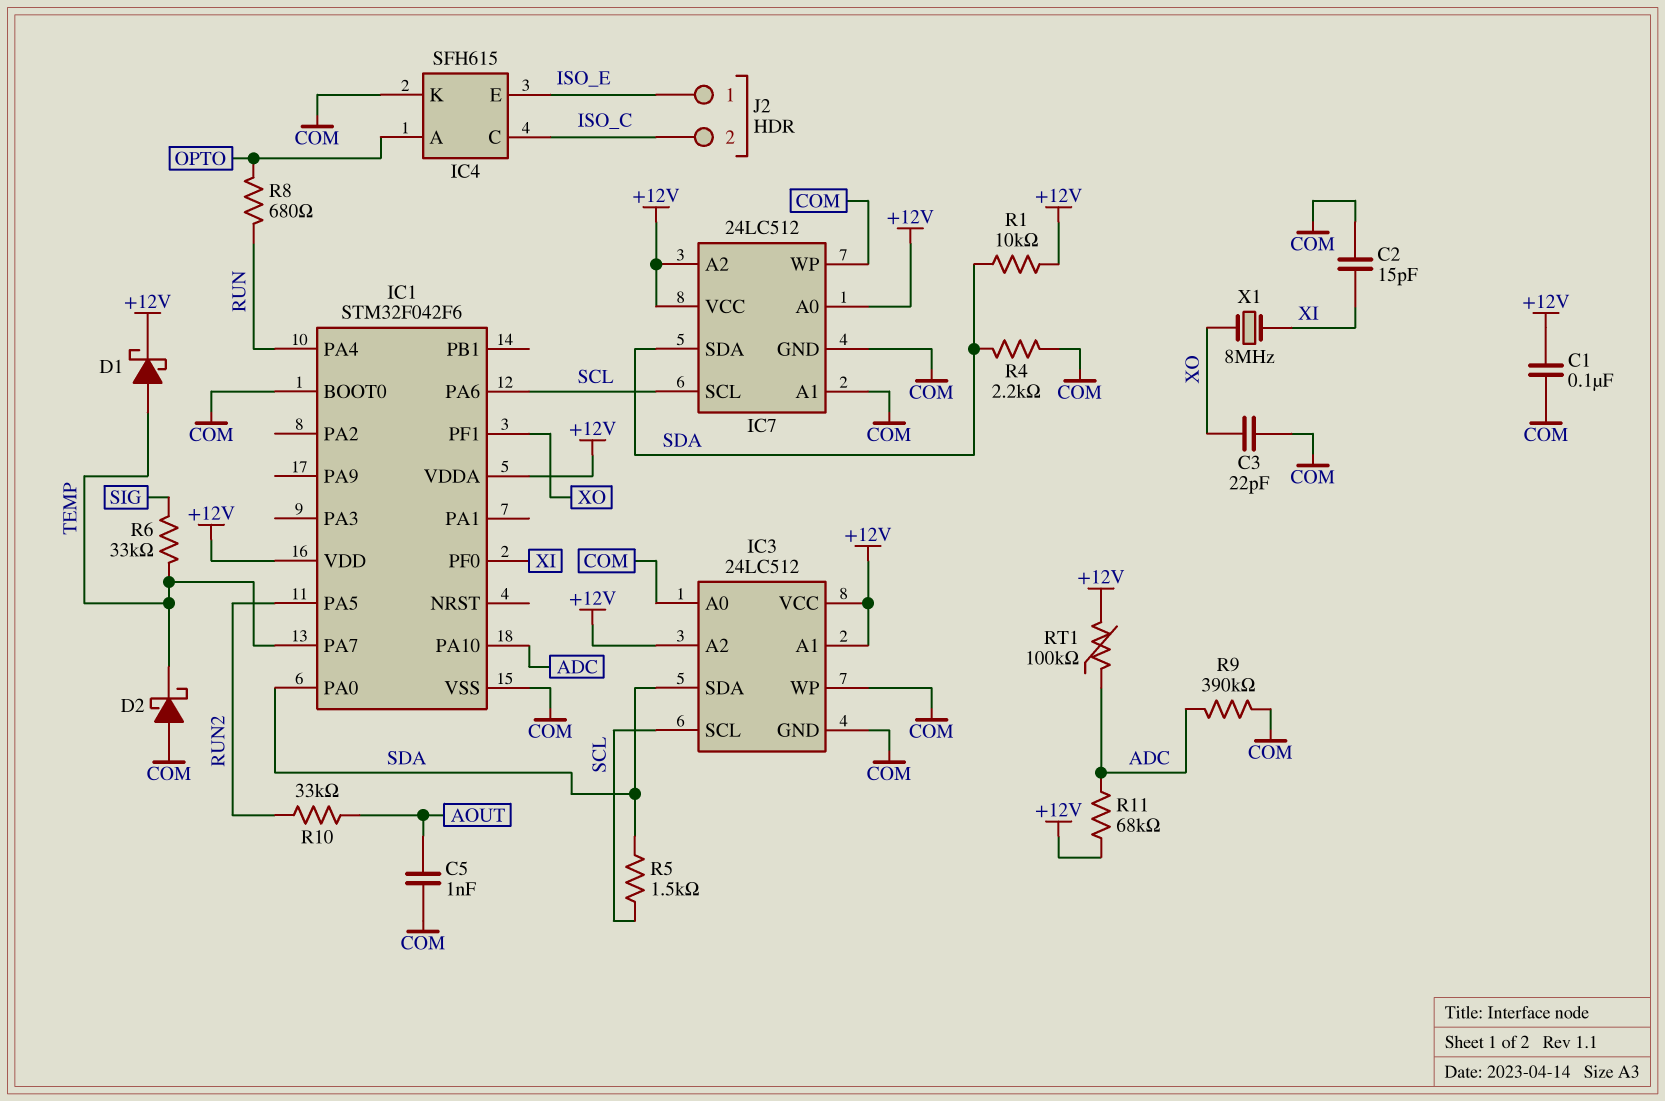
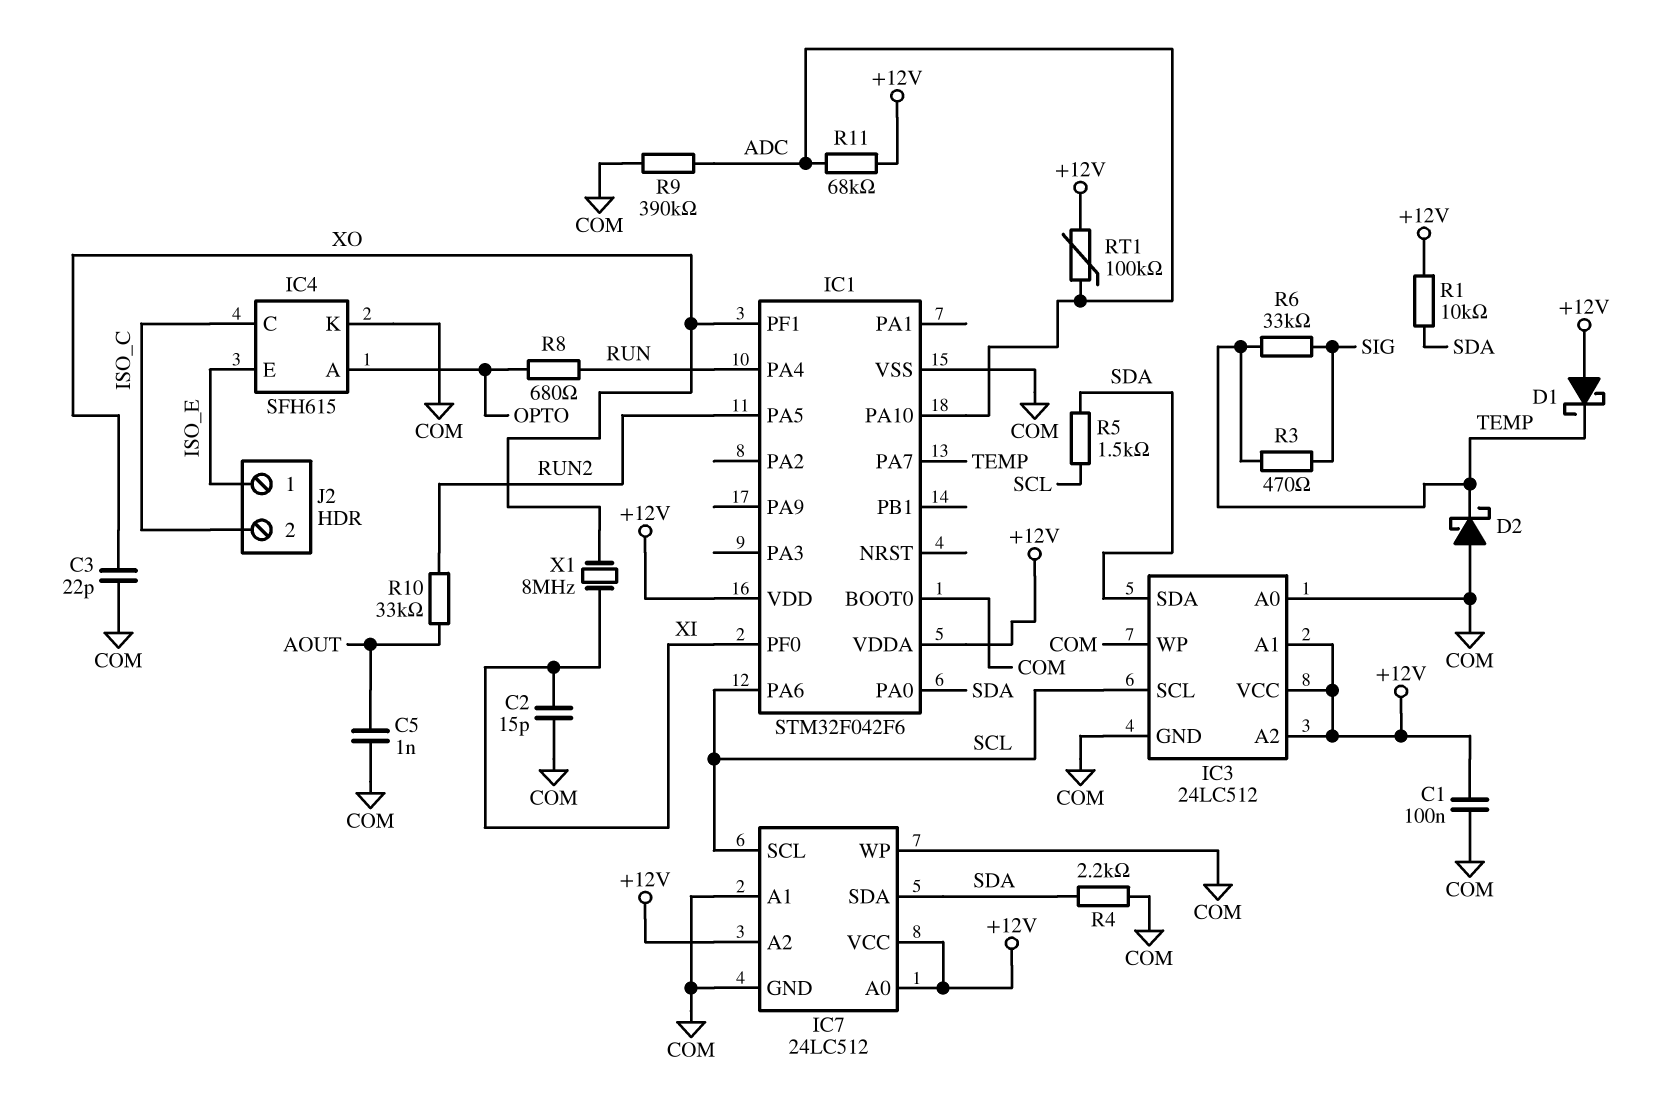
D1: schottky (A TEMP, K +12V) -> schottky (A +12V, K TEMP)
R3: none -> 470 (SIG, TEMP)

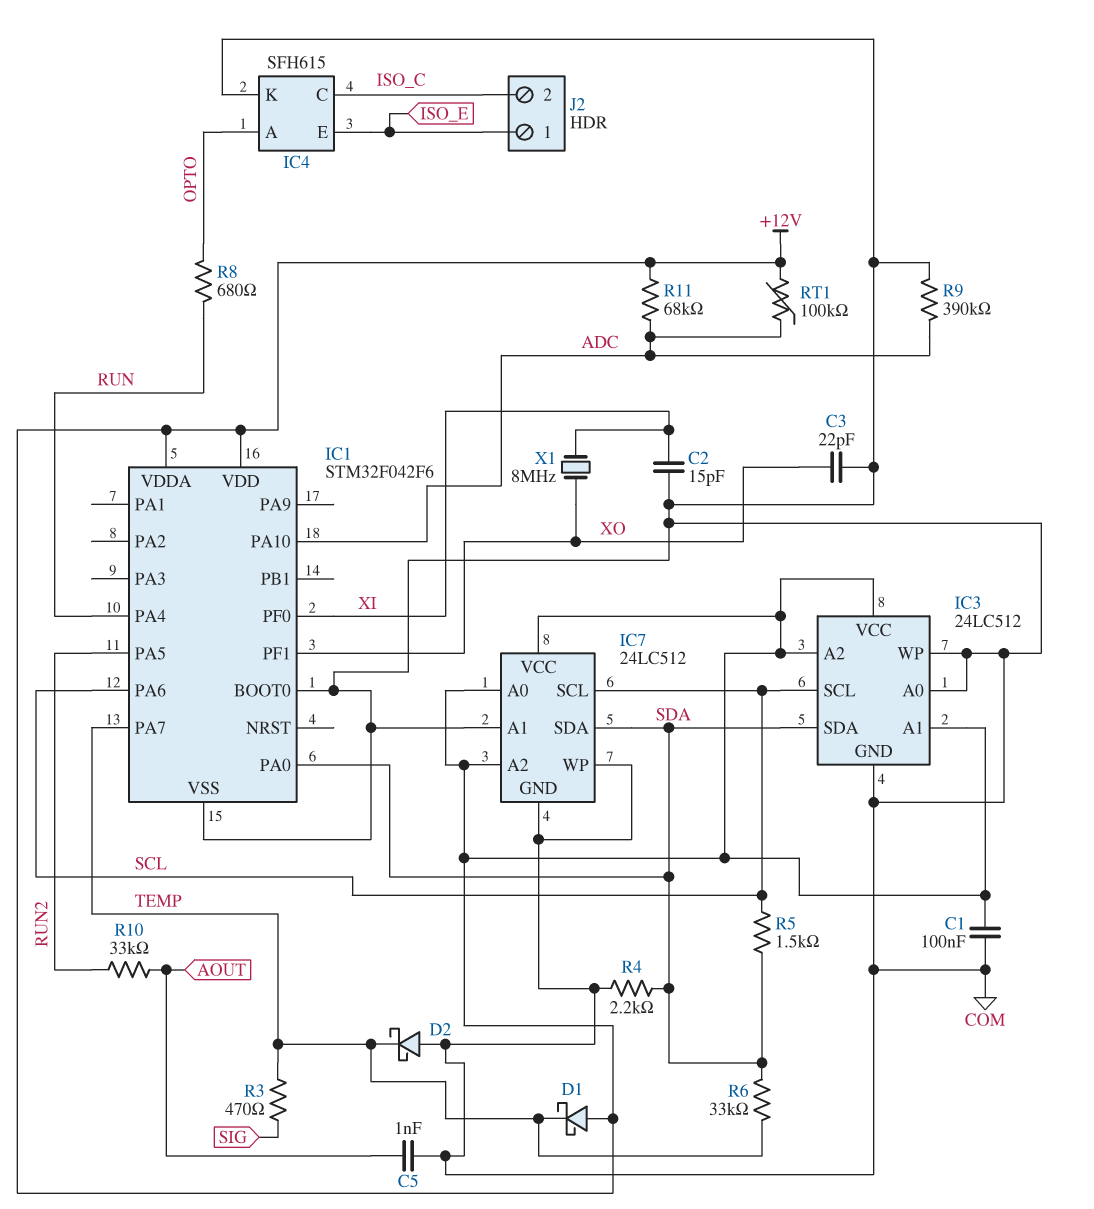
R1: 10k (+12V, SDA) -> none
R6: 33k (SIG, TEMP) -> 33k (SDA, TEMP)

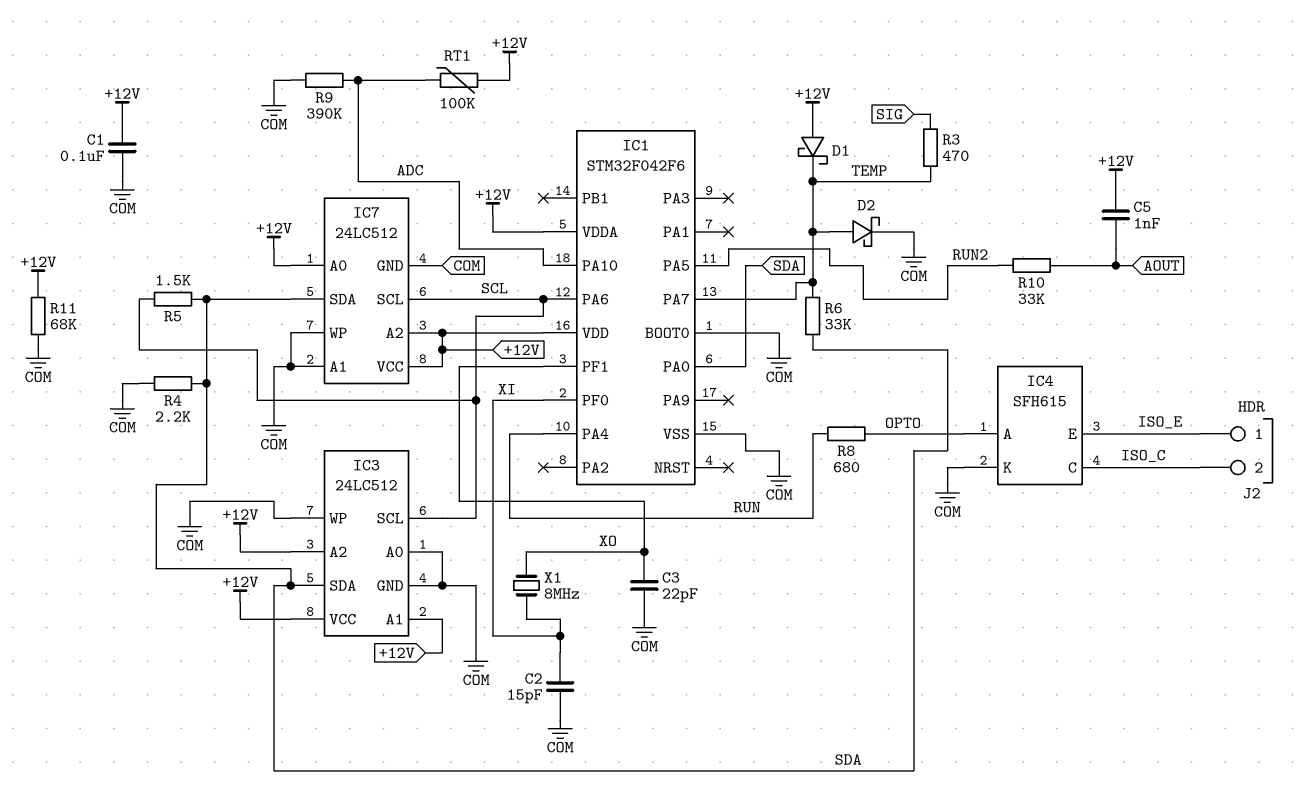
C5: 1nF (AOUT, COM) -> 1nF (+12V, AOUT)
D2: schottky (A COM, K TEMP) -> schottky (A TEMP, K COM)
R11: 68k (+12V, ADC) -> 68k (+12V, COM)

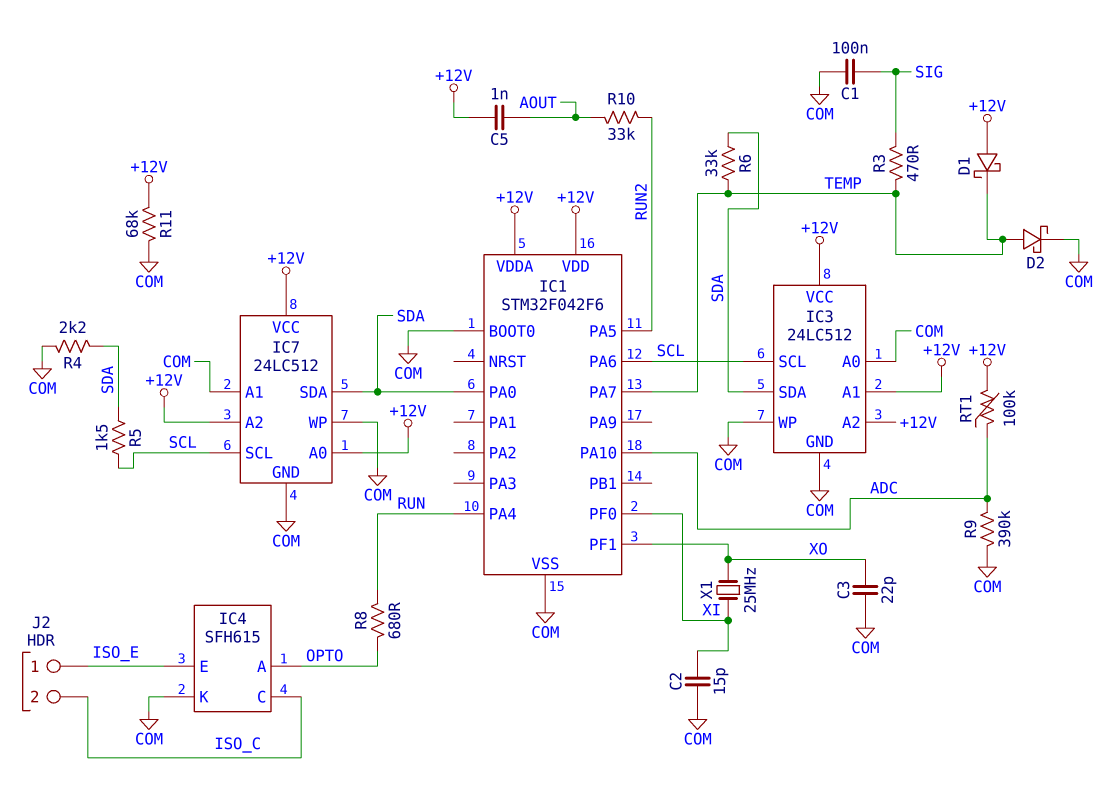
C1: 100nF (+12V, COM) -> 100nF (COM, SIG)
X1: 8MHz (XI, XO) -> 25MHz (XI, XO)

